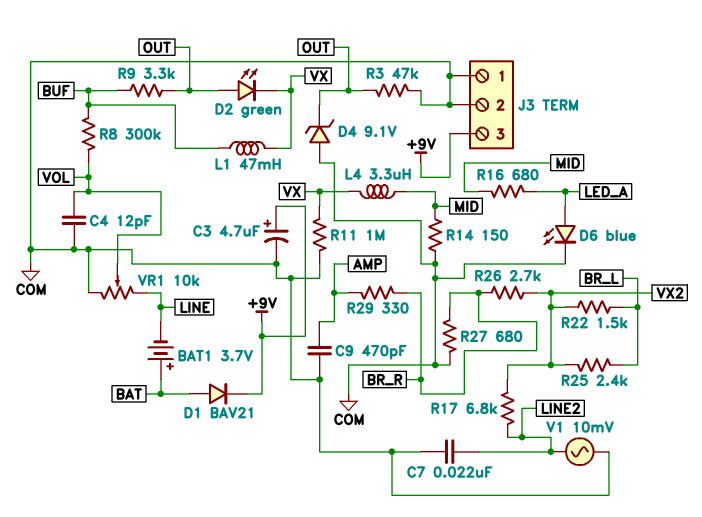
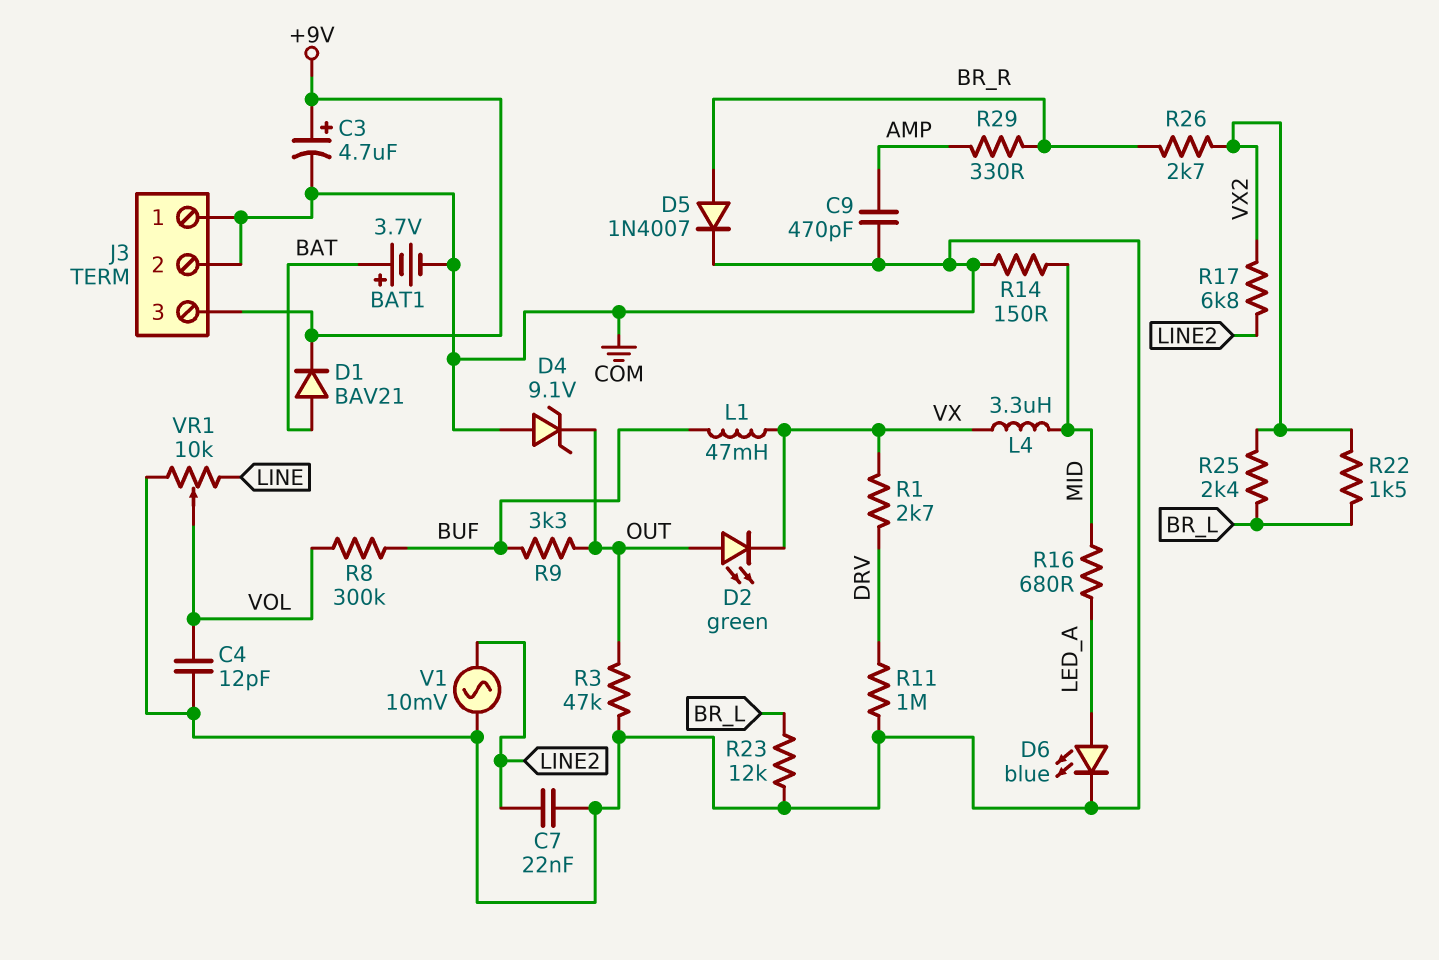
BAT1: 3.7V (plus BAT, minus LINE) -> 3.7V (plus BAT, minus COM)
D5: none -> diode 1N4007 (A BR_R, K COM)
R1: none -> 2.7k (DRV, VX)
R11: 1M (COM, VX) -> 1M (COM, DRV)
R23: none -> 12k (BR_L, COM)
R27: 680 (BR_R, COM) -> none

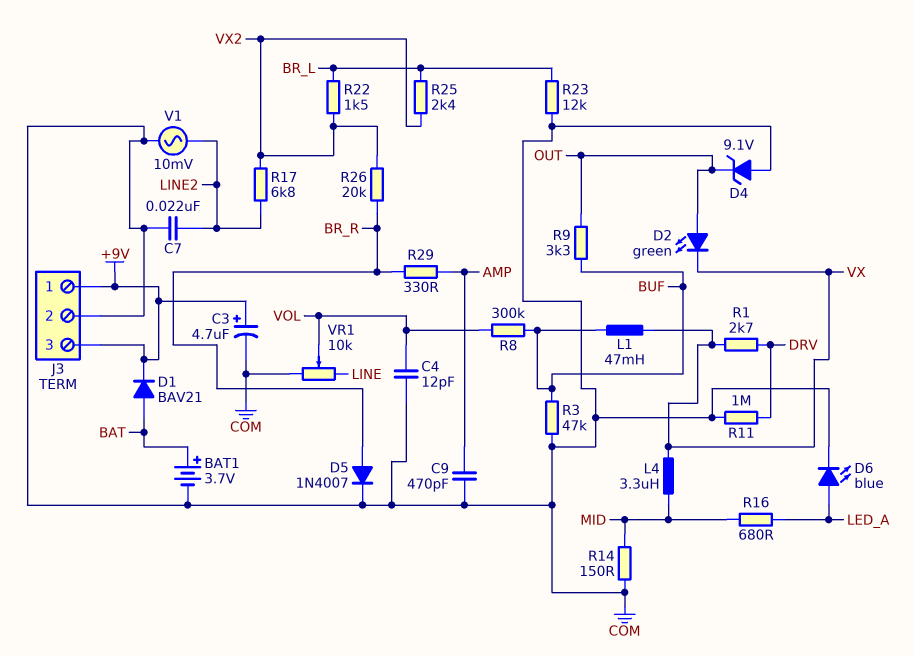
J3 pin 1: COM -> +9V
R3: 47k (COM, OUT) -> 47k (BUF, COM)
R26: 2.7k (BR_R, VX2) -> 20k (BR_R, VX2)

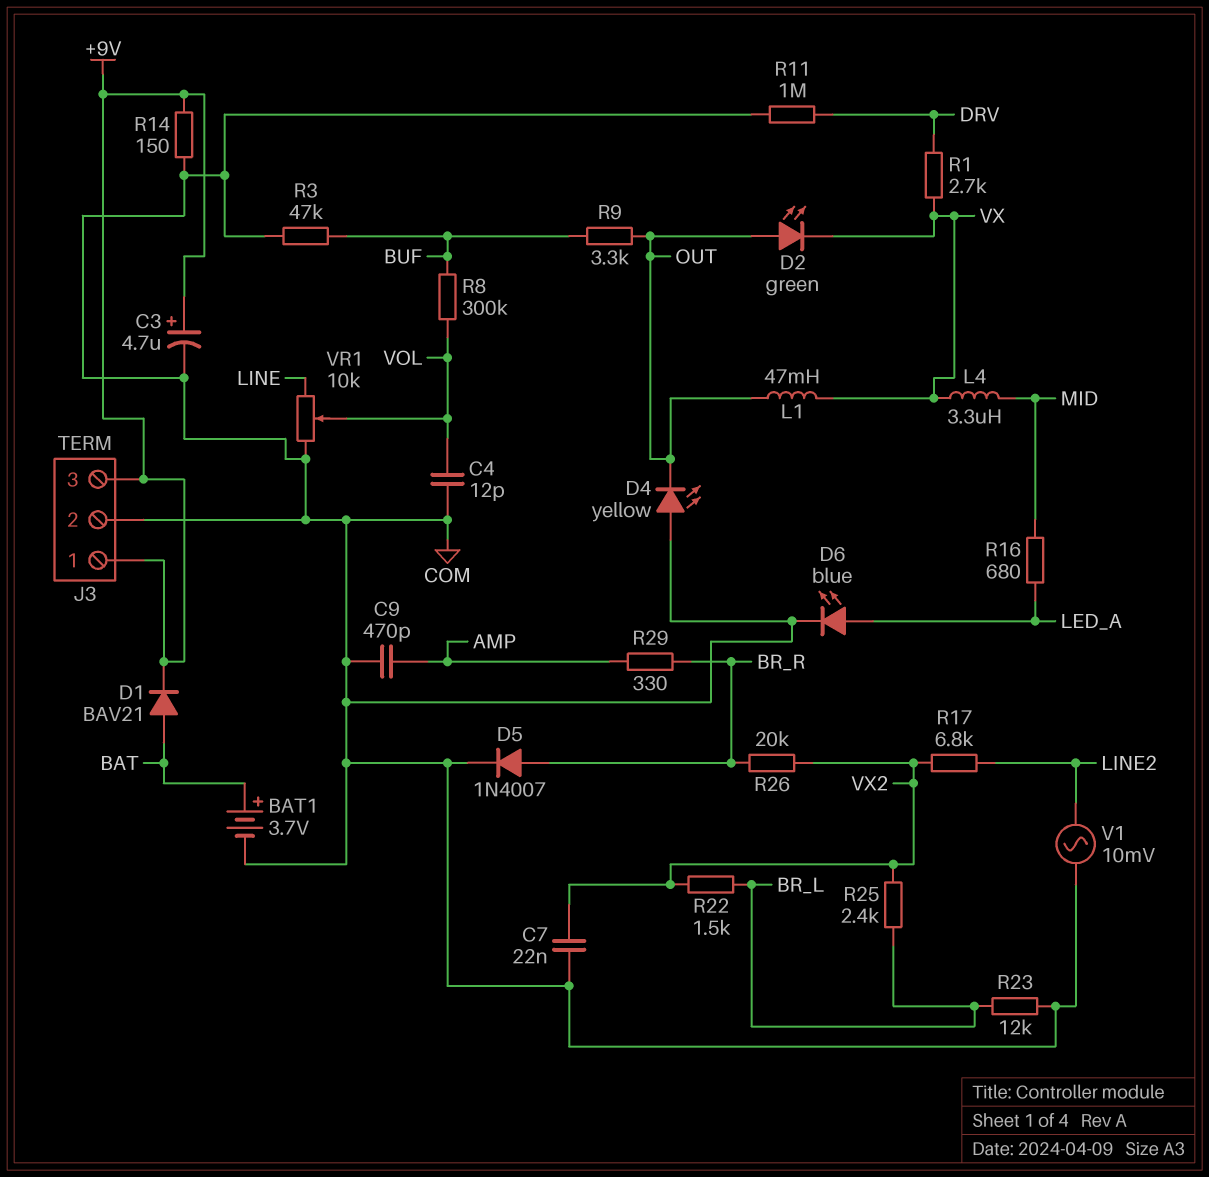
C7: 22nF (COM, LINE2) -> 22nF (COM, VX2)
D4: zener 9.1V (A COM, K OUT) -> LED yellow (A COM, K OUT)
L1: 47mH (BUF, VX) -> 47mH (OUT, VX)
R14: 150 (COM, MID) -> 150 (+9V, COM)

